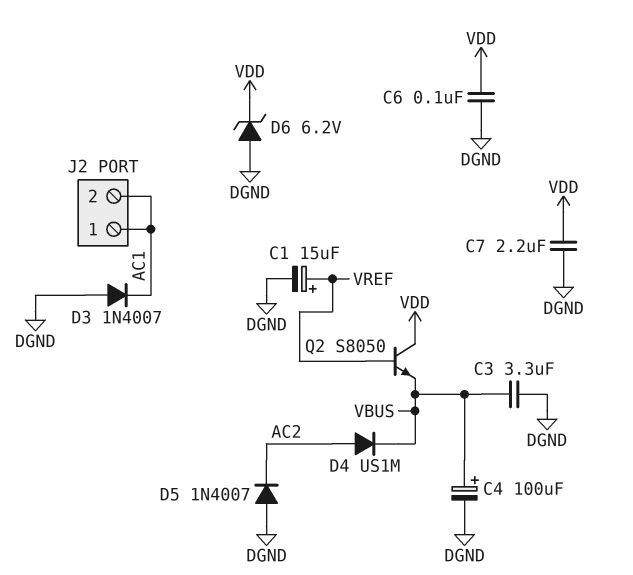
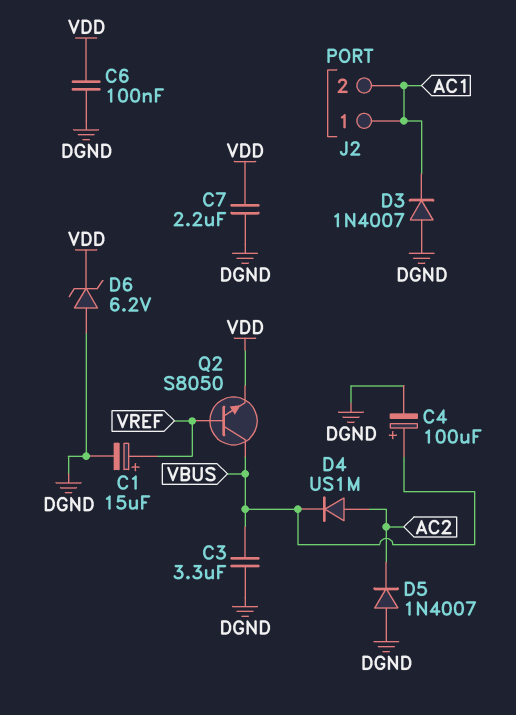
Q2: NPN S8050 (B VREF, C VDD, E VBUS) -> NPN S8050 (B VREF, C VBUS, E VDD)

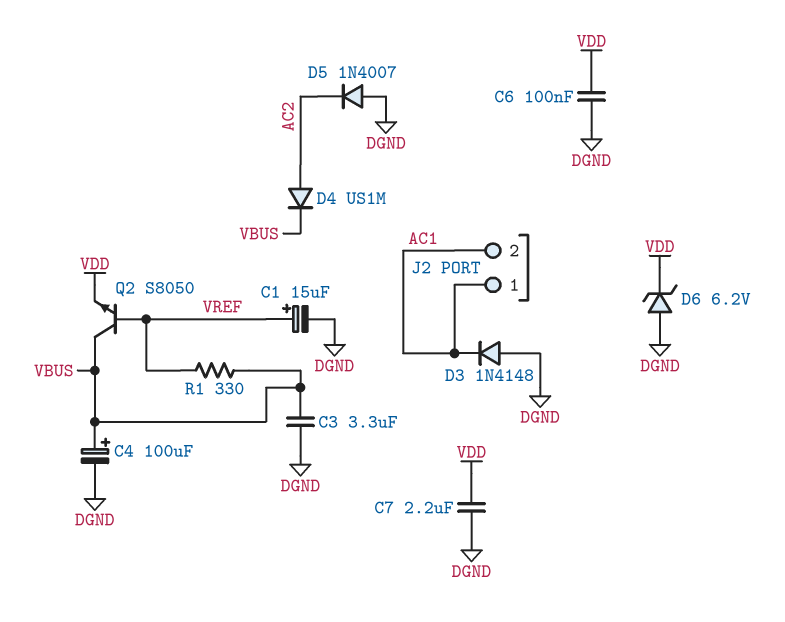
D3: diode 1N4007 (A DGND, K AC1) -> diode 1N4148 (A DGND, K AC1)
R1: none -> 330 (VBUS, VREF)

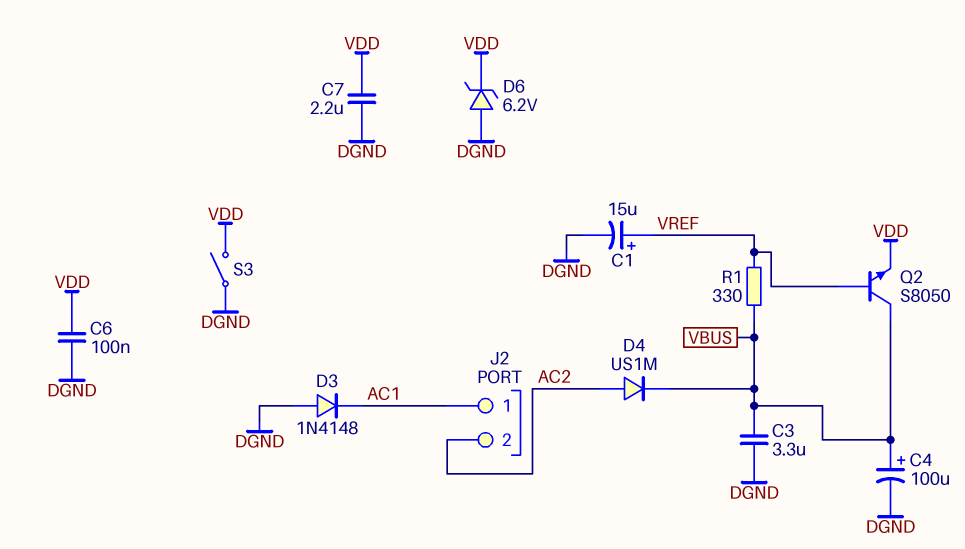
D5: diode 1N4007 (A DGND, K AC2) -> none
J2 pin 2: AC1 -> AC2
S3: none -> switch (DGND, VDD)

